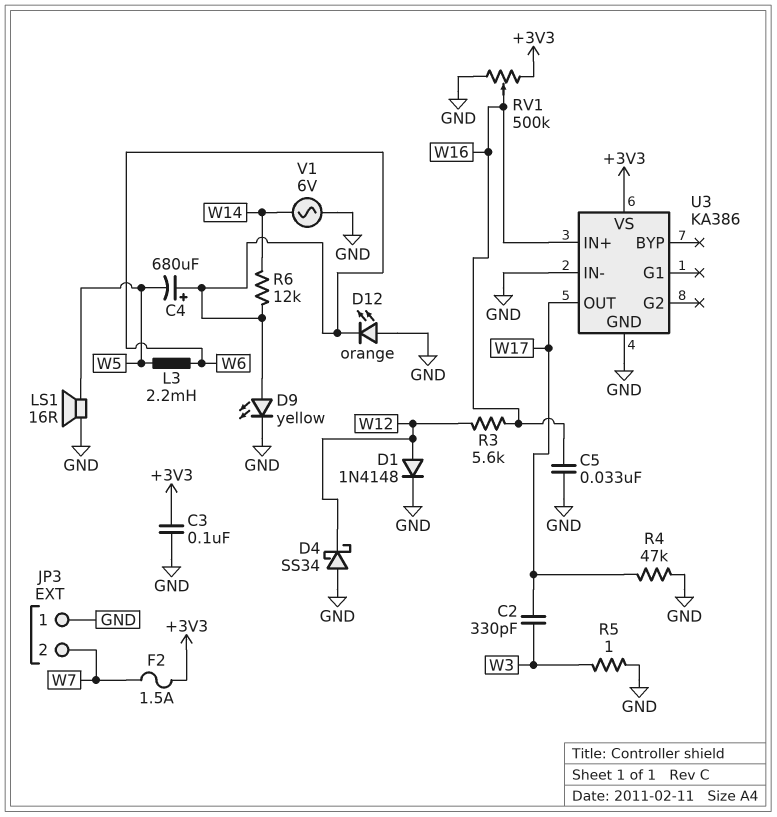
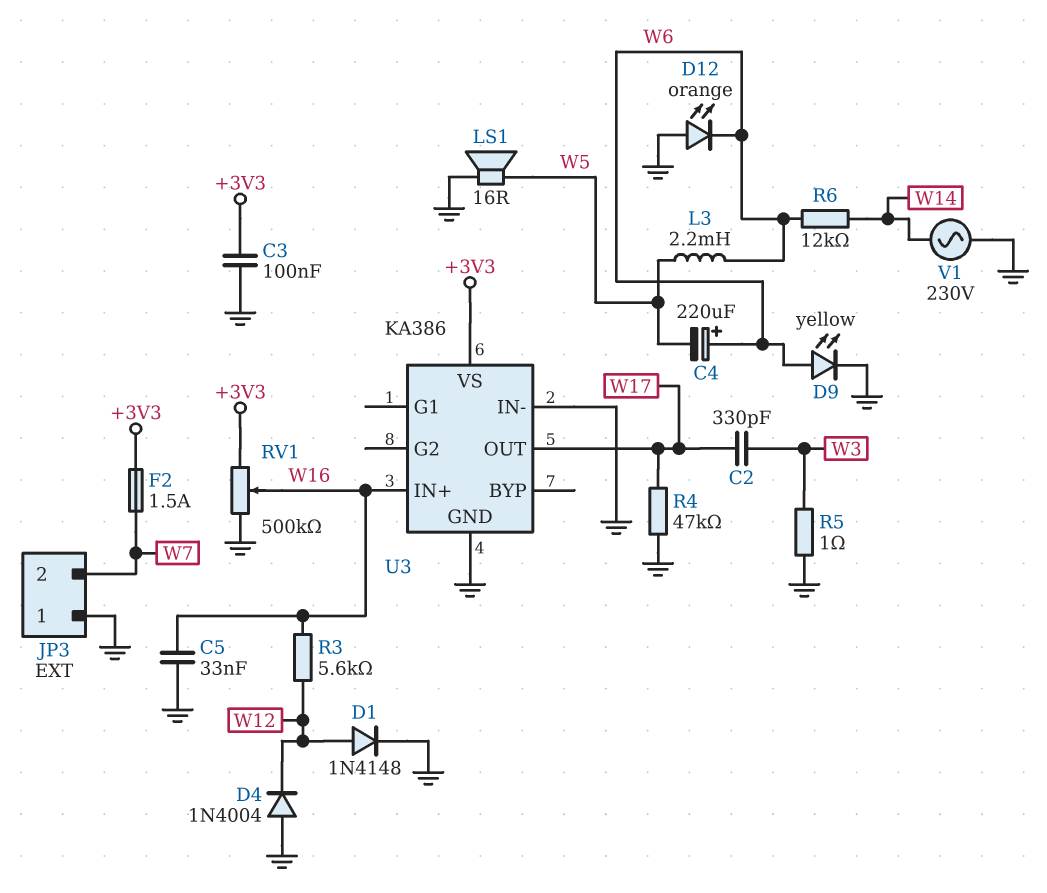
C4: 680uF (plus W6, minus W5) -> 220uF (plus W6, minus W5)
D4: schottky SS34 (A GND, K W12) -> diode 1N4004 (A GND, K W12)
V1: AC 6V (GND, W14) -> AC 230V (GND, W14)

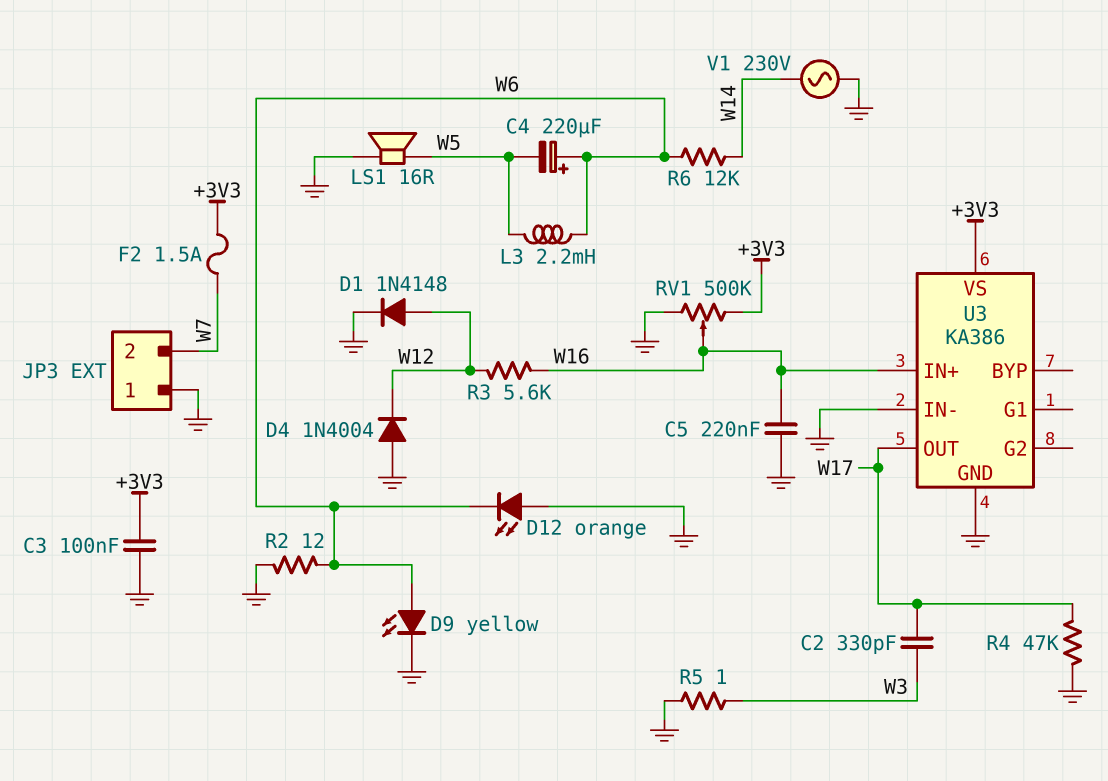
C5: 33nF (GND, W16) -> 220nF (GND, W16)
R2: none -> 12 (GND, W6)

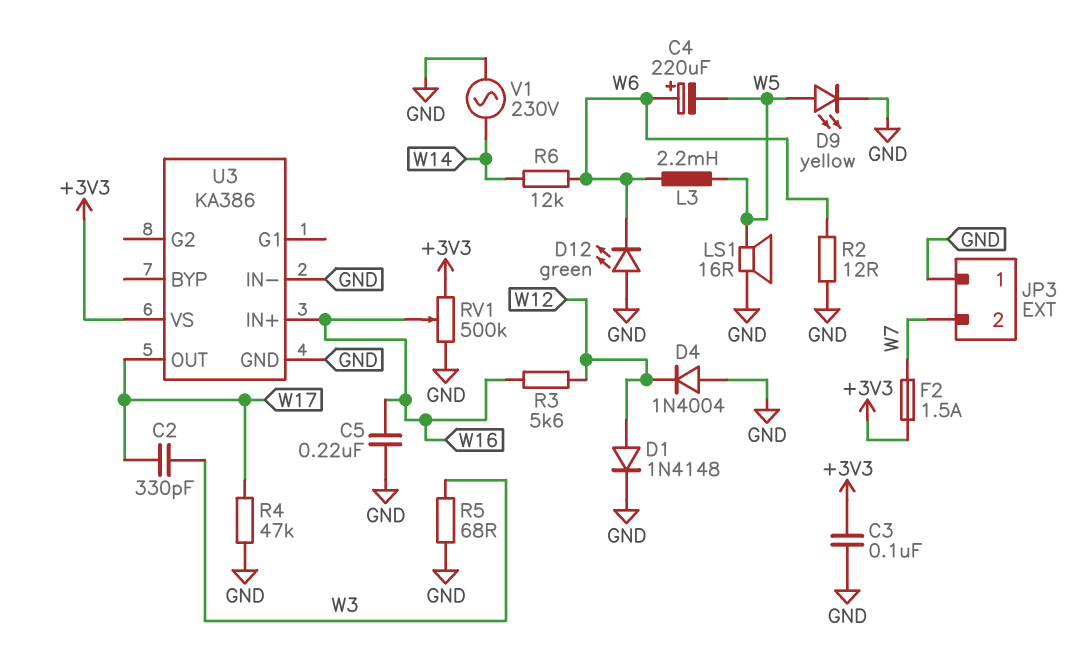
D9: LED yellow (A W6, K GND) -> LED yellow (A W5, K GND)
D12: LED orange (A GND, K W6) -> LED green (A GND, K W6)
R5: 1 (GND, W3) -> 68 (GND, W3)

